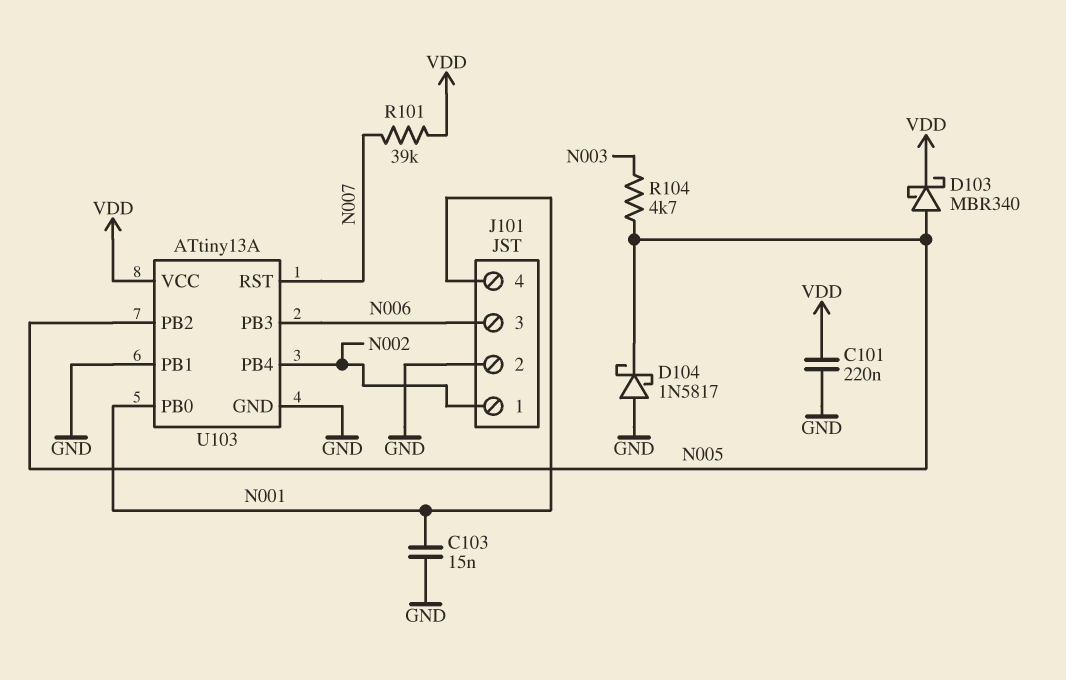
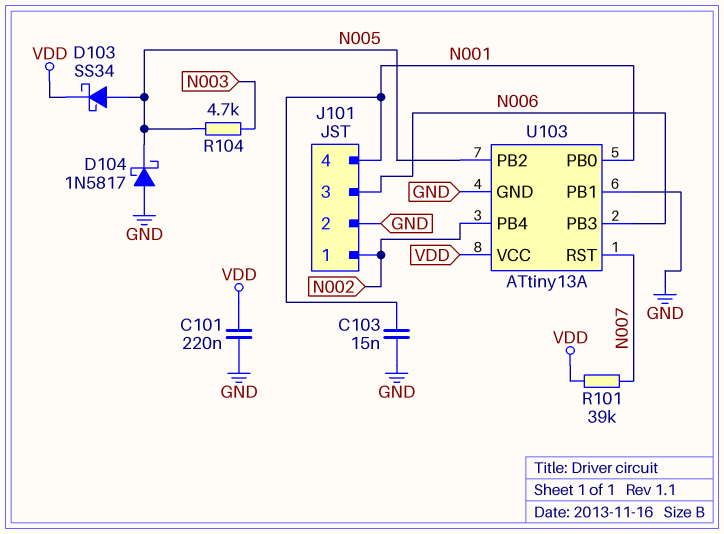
D103: schottky MBR340 (A N005, K VDD) -> schottky SS34 (A N005, K VDD)

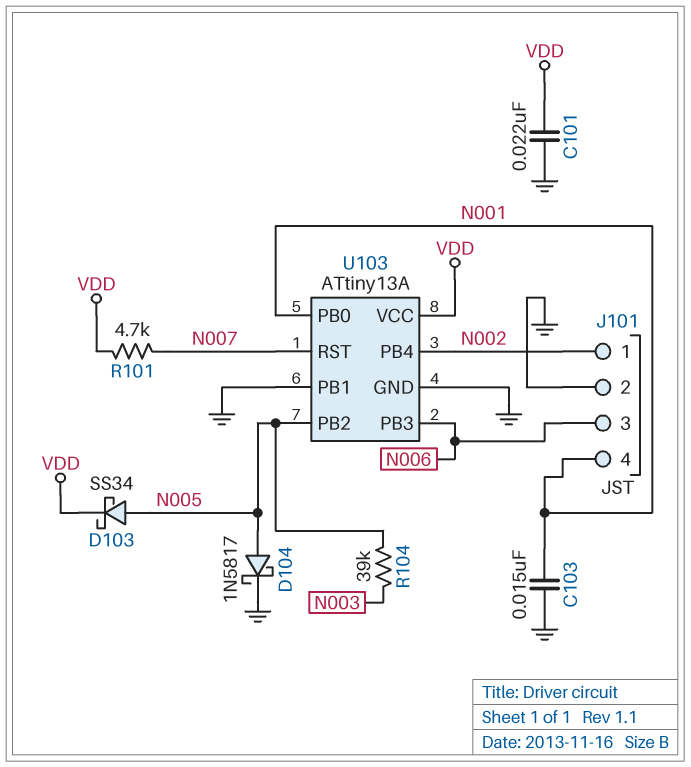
C101: 220nF (GND, VDD) -> 22nF (GND, VDD)
D104: schottky 1N5817 (A GND, K N005) -> schottky 1N5817 (A N005, K GND)
R101: 39k (N007, VDD) -> 4.7k (N007, VDD)
R104: 4.7k (N003, N005) -> 39k (N003, N005)

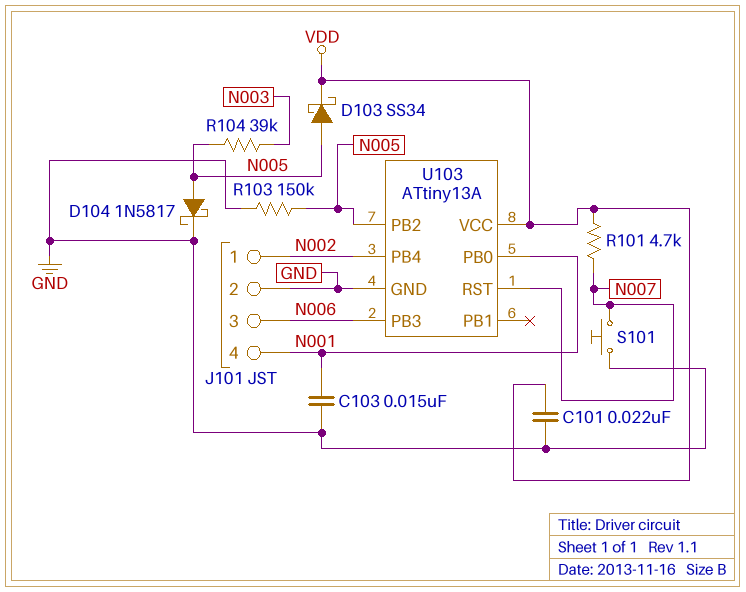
R103: none -> 150k (GND, N005)
S101: none -> button (GND, N007)
U103 pin PB1: GND -> none

